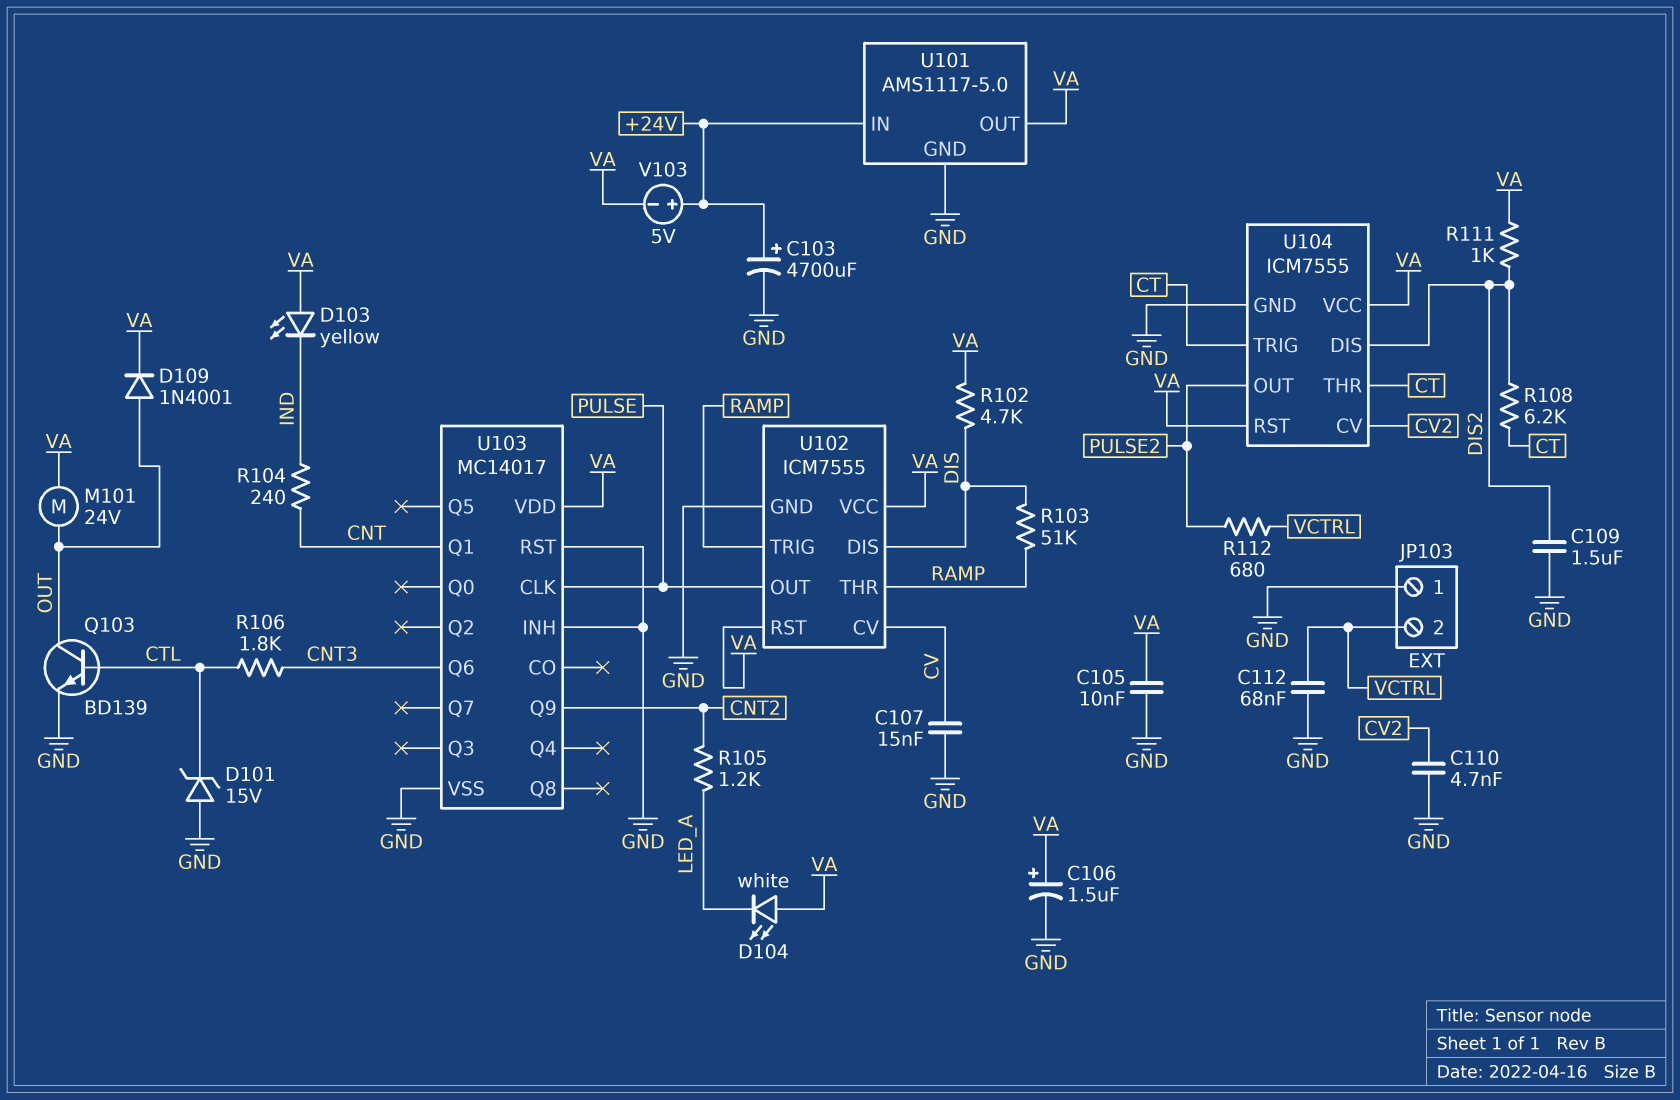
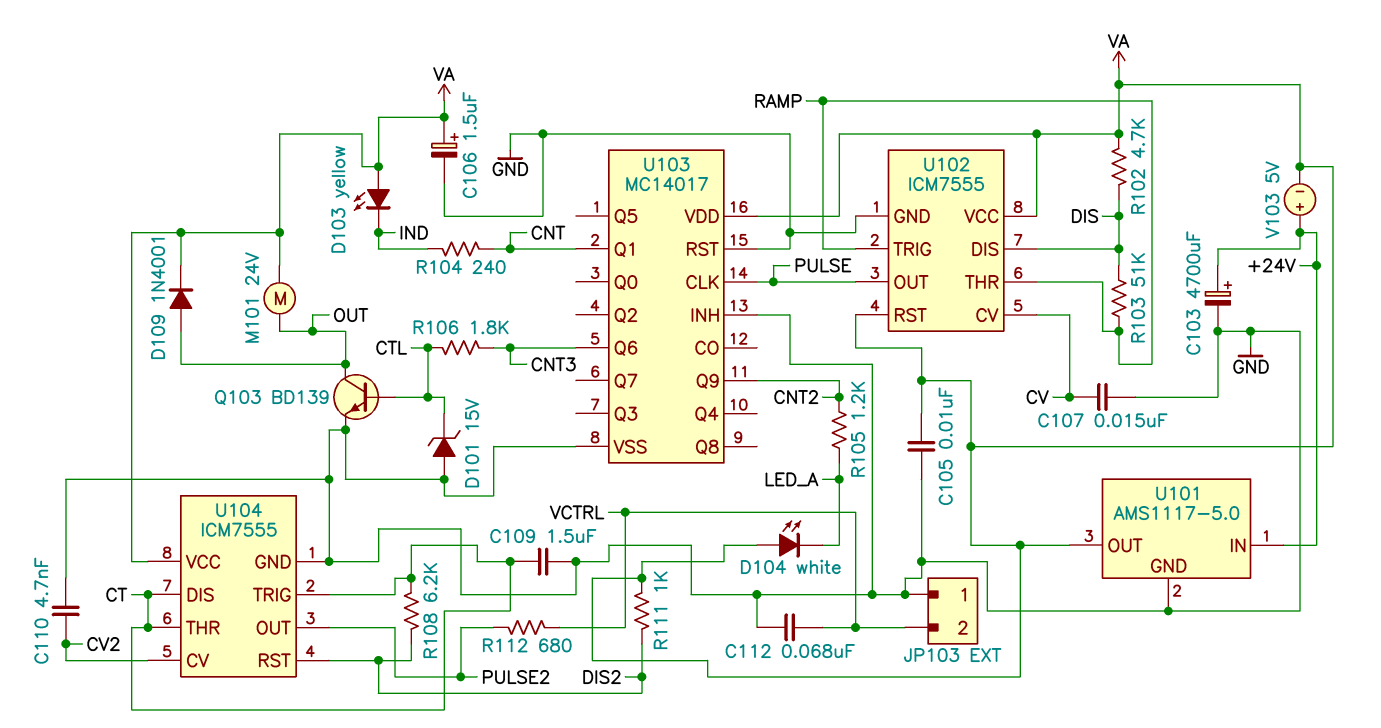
C109: 1.5uF (DIS2, GND) -> 1.5uF (CT, GND)
U104 pin DIS: DIS2 -> CT
U104 pin RST: VA -> DIS2

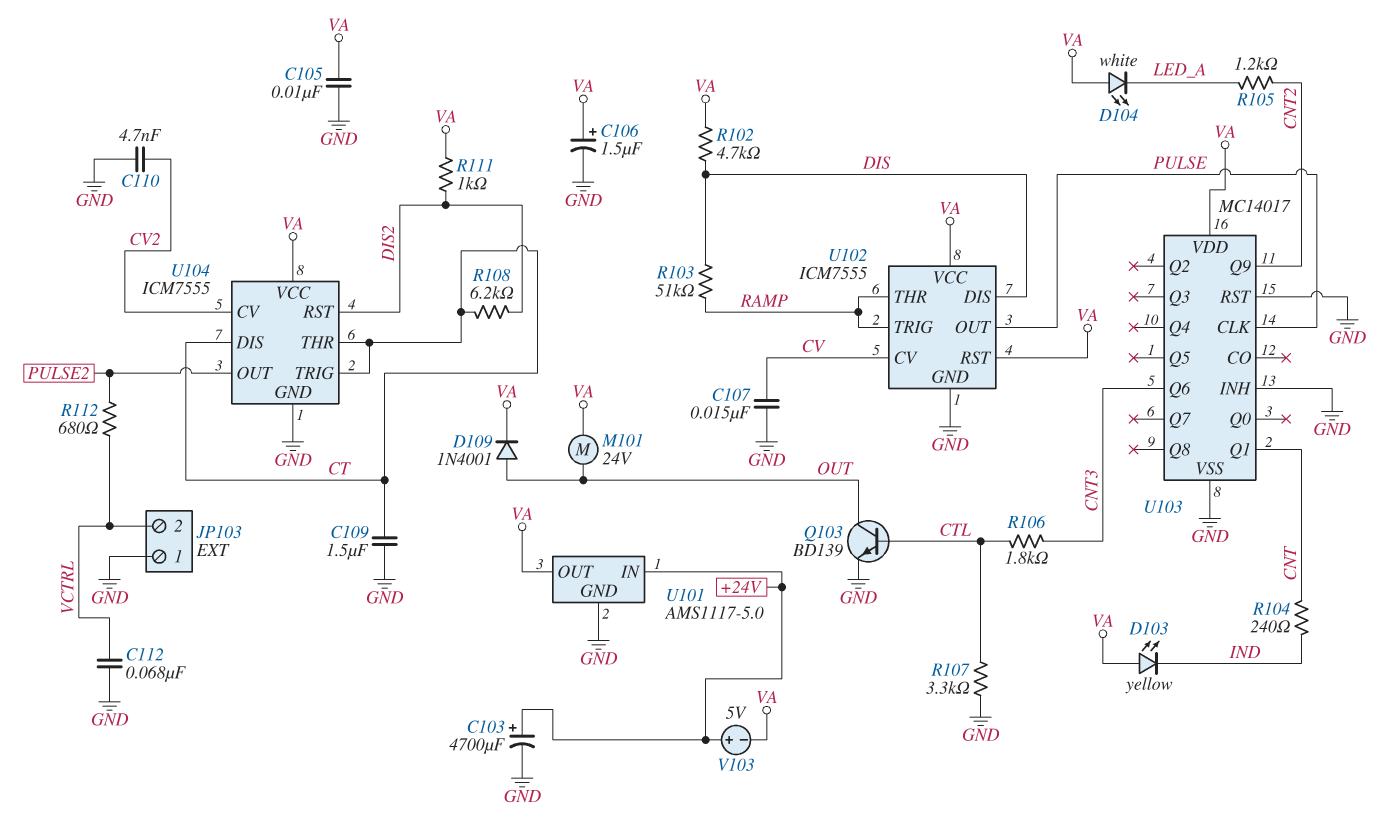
D101: zener 15V (A GND, K CTL) -> none
R107: none -> 3.3k (CTL, GND)

